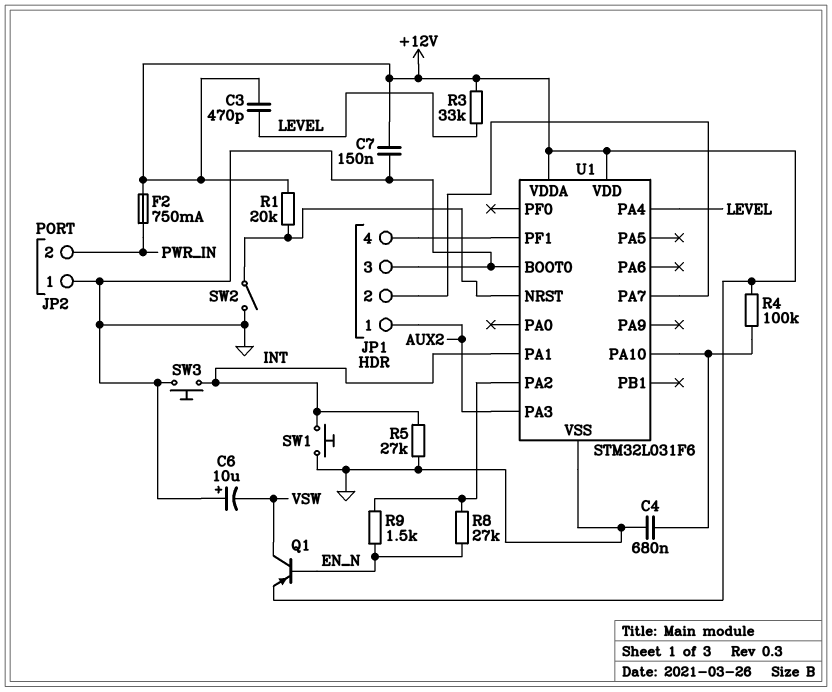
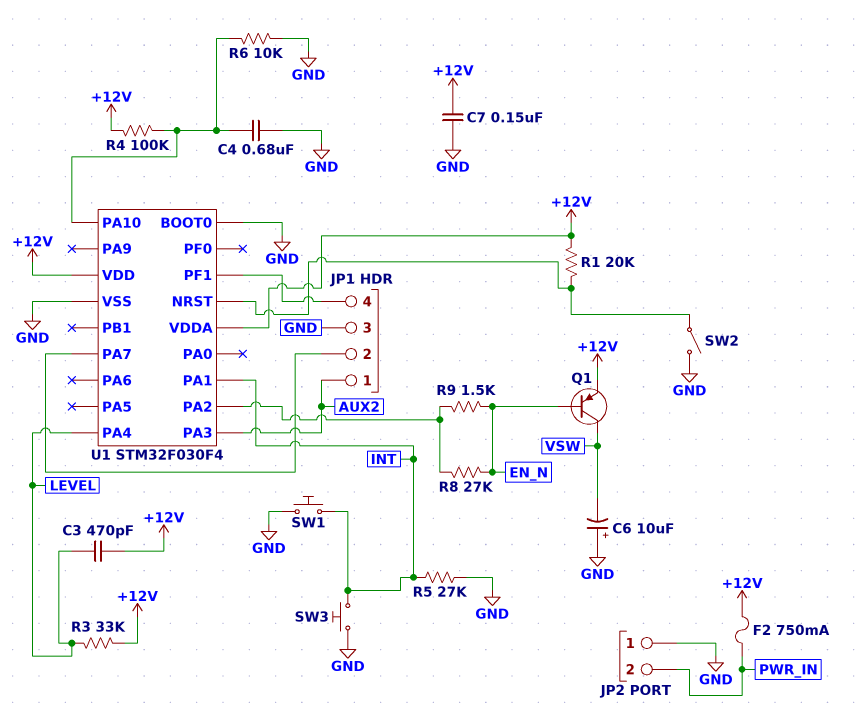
R6: none -> 10k (GND, U1/PA10)
U1: STM32L031F6 -> STM32F030F4

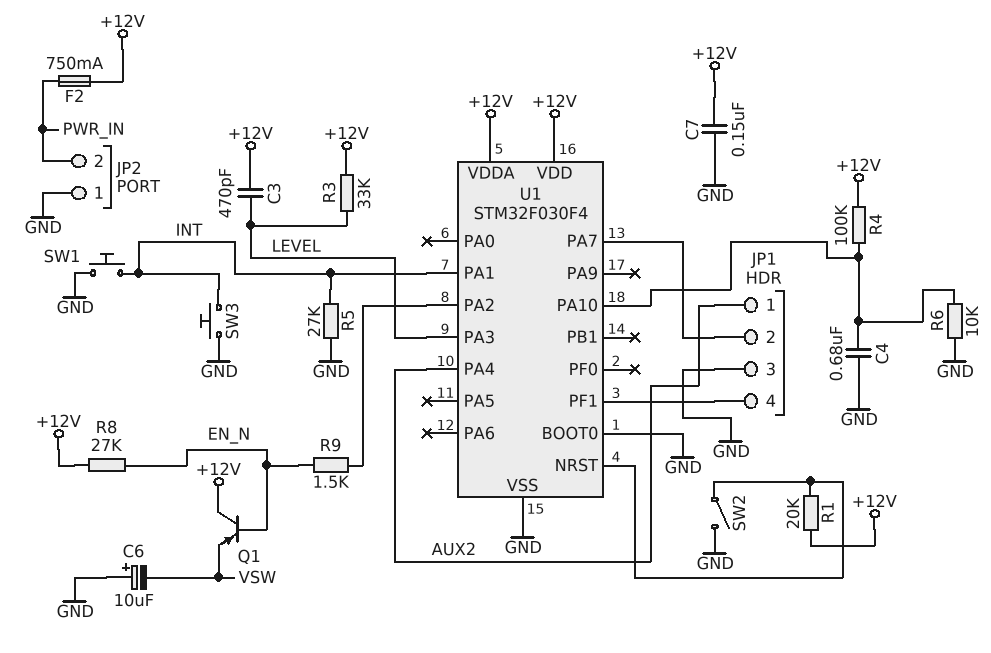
Q1: PNP (B EN_N, C VSW, E +12V) -> PNP (B EN_N, C +12V, E VSW)
R8: 27k (EN_N, U1/PA2) -> 27k (+12V, EN_N)
U1 pin PA3: AUX2 -> LEVEL
U1 pin PA4: LEVEL -> AUX2

